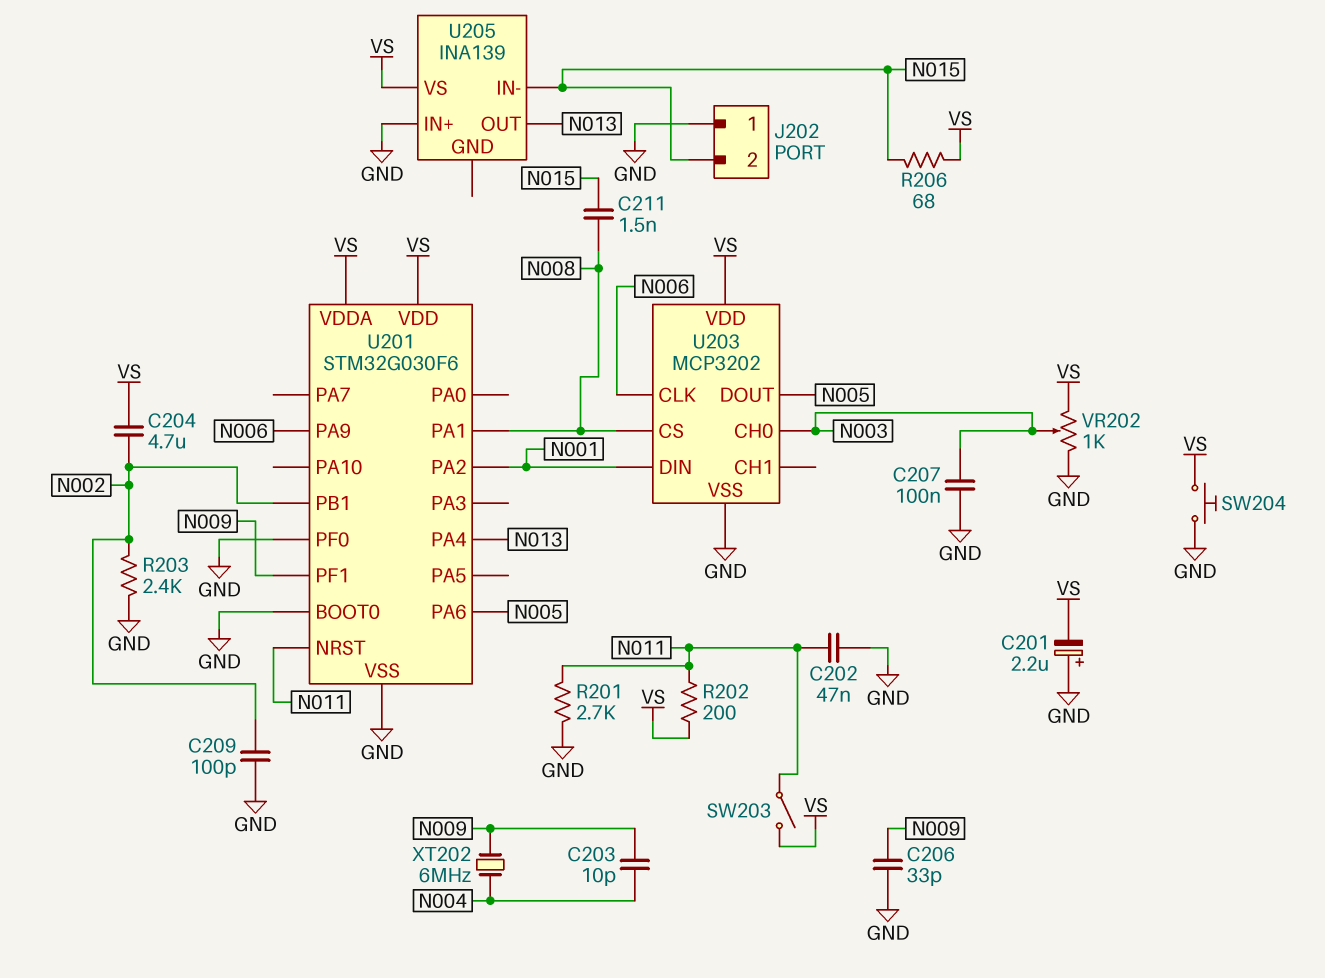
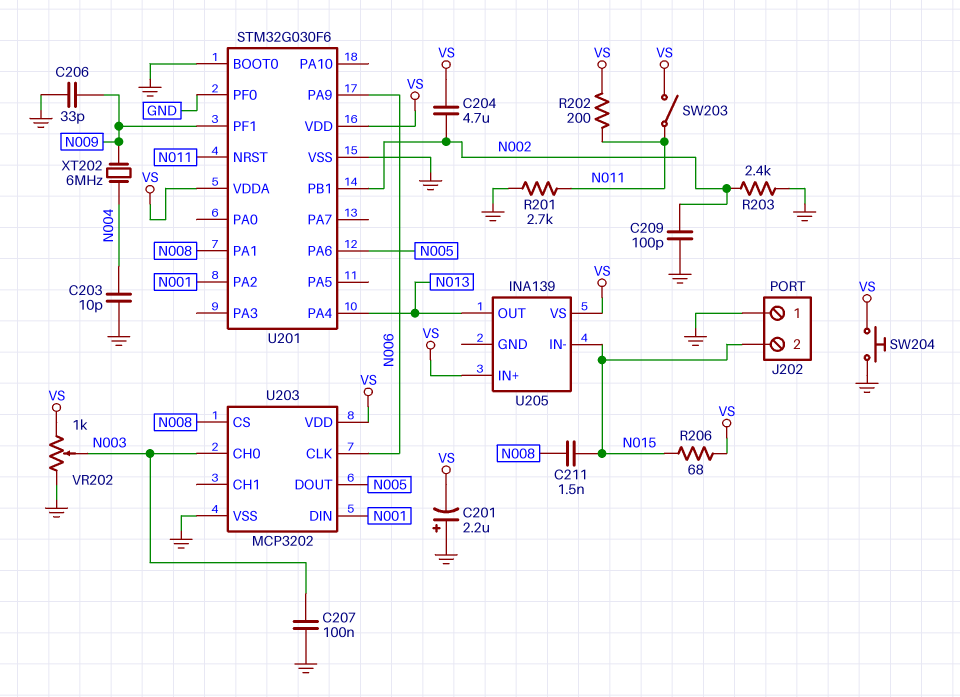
C202: 47nF (GND, N011) -> none
C203: 10pF (N004, N009) -> 10pF (GND, N004)
U205 pin IN+: GND -> VS

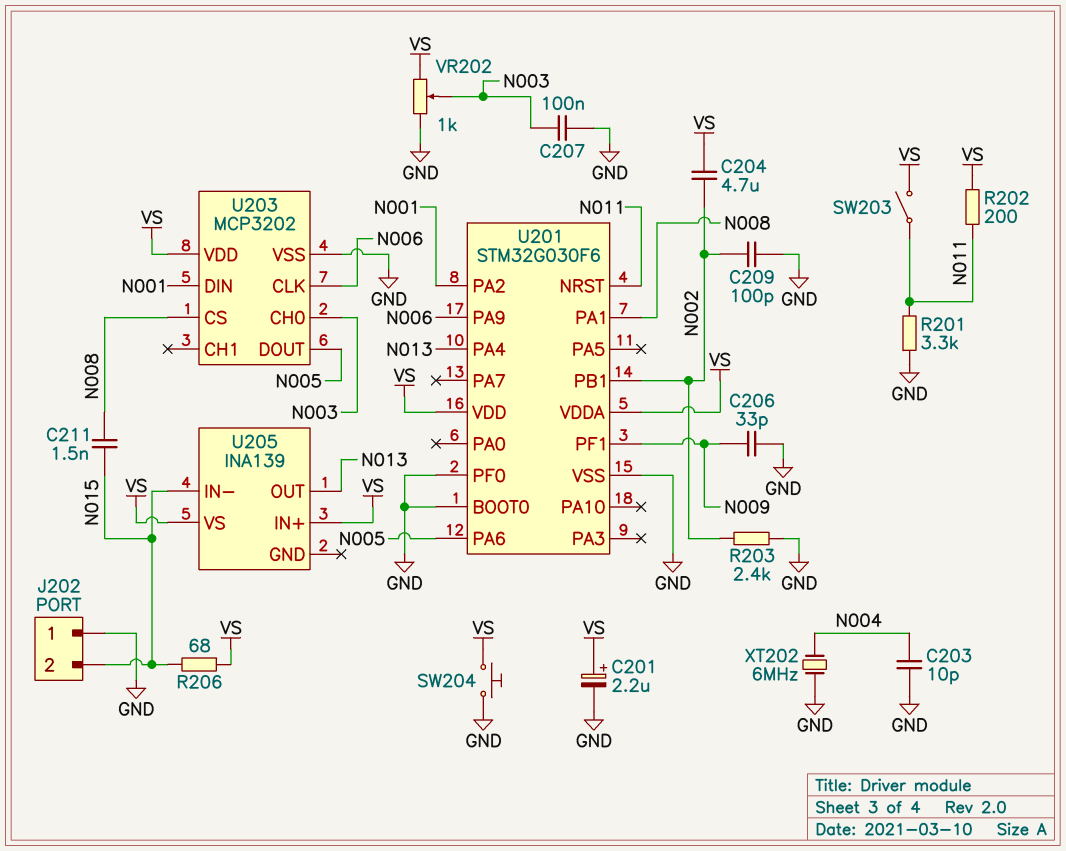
C201: 2.2uF (plus GND, minus VS) -> 2.2uF (plus VS, minus GND)
R201: 2.7k (GND, N011) -> 3.3k (GND, N011)
XT202: 6MHz (N004, N009) -> 6MHz (GND, N004)

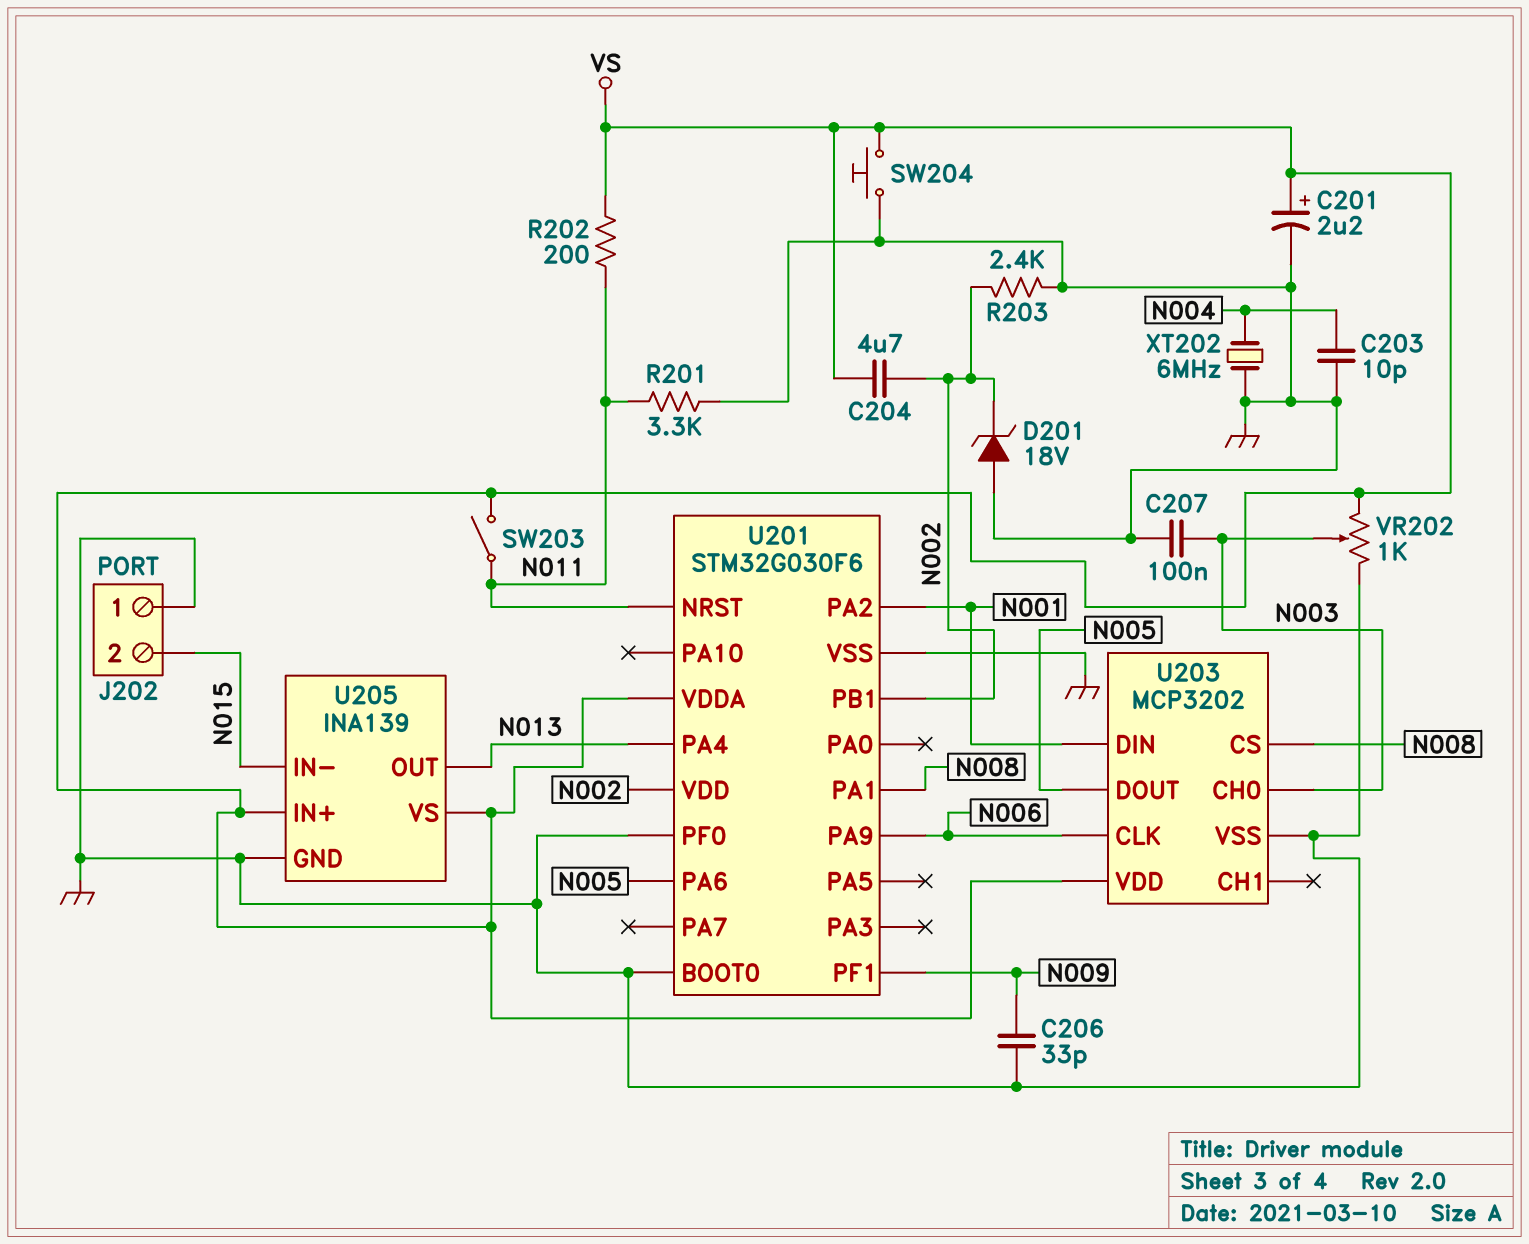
C209: 100pF (GND, N002) -> none
C211: 1.5nF (N008, N015) -> none
D201: none -> zener 18V (A GND, K N002)
R206: 68 (N015, VS) -> none
U201 pin VDD: VS -> N002
U205 pin GND: none -> GND

